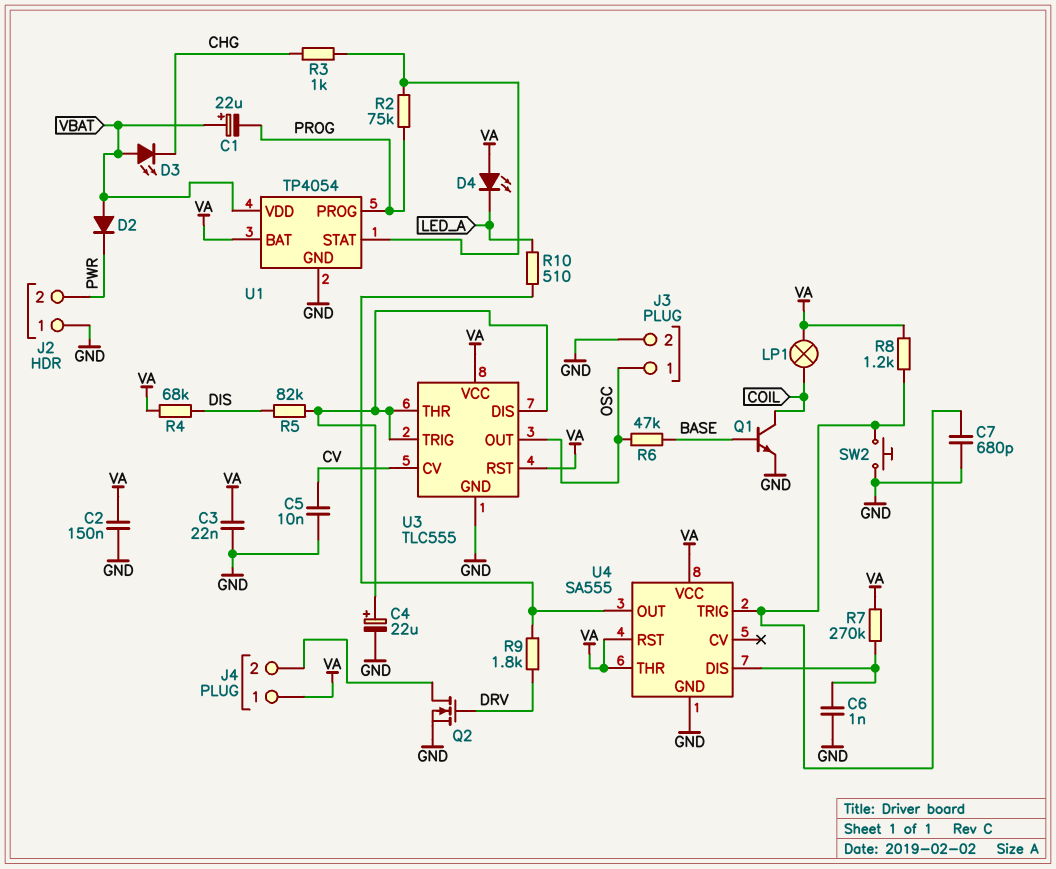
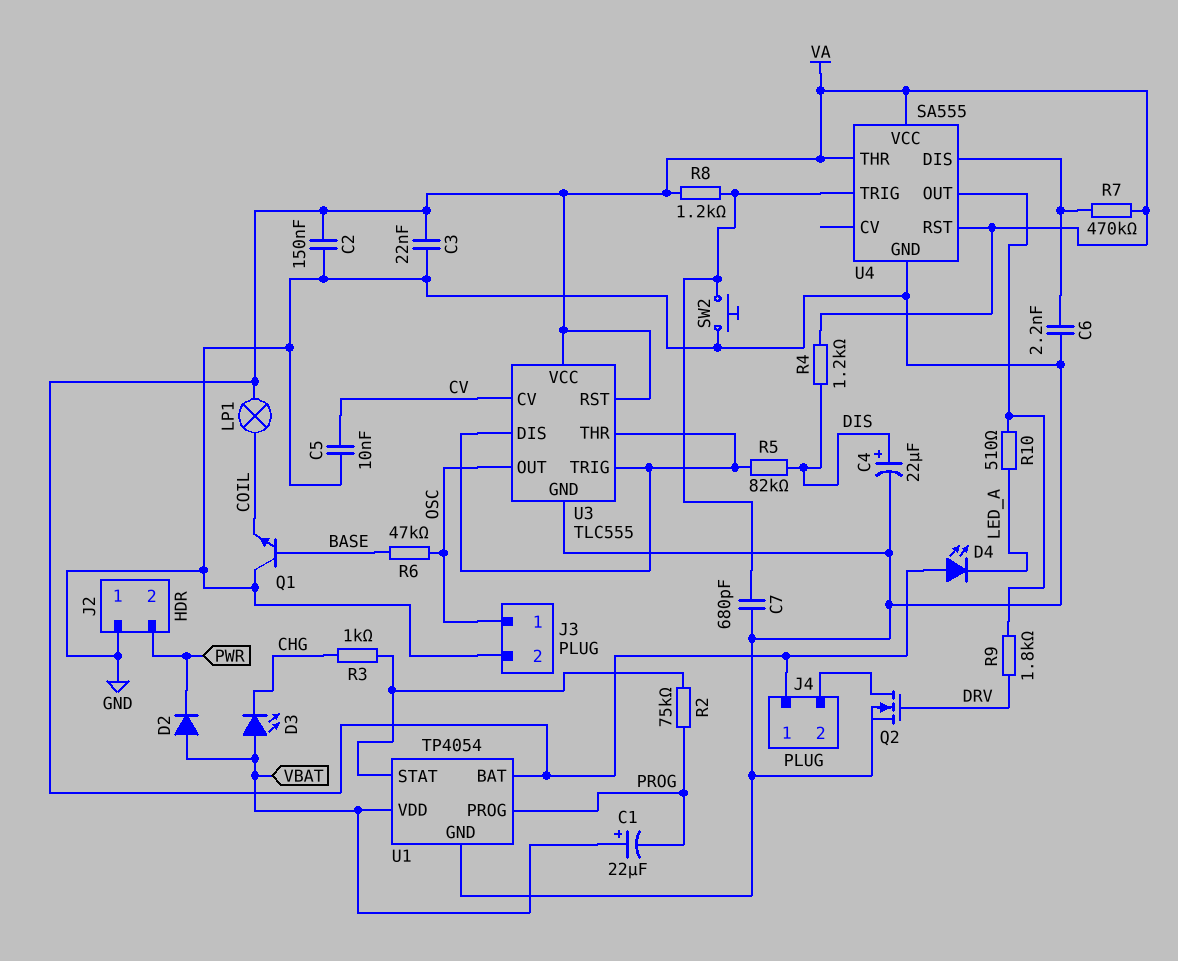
C4: 22uF (plus U3/DIS, minus GND) -> 22uF (plus DIS, minus GND)
C6: 1nF (GND, U4/DIS) -> 2.2nF (GND, U4/DIS)
Q1: NPN (B BASE, C COIL, E GND) -> NPN (B BASE, C GND, E COIL)
R4: 68k (DIS, VA) -> 1.2k (DIS, VA)
R7: 270k (U4/DIS, VA) -> 470k (U4/DIS, VA)

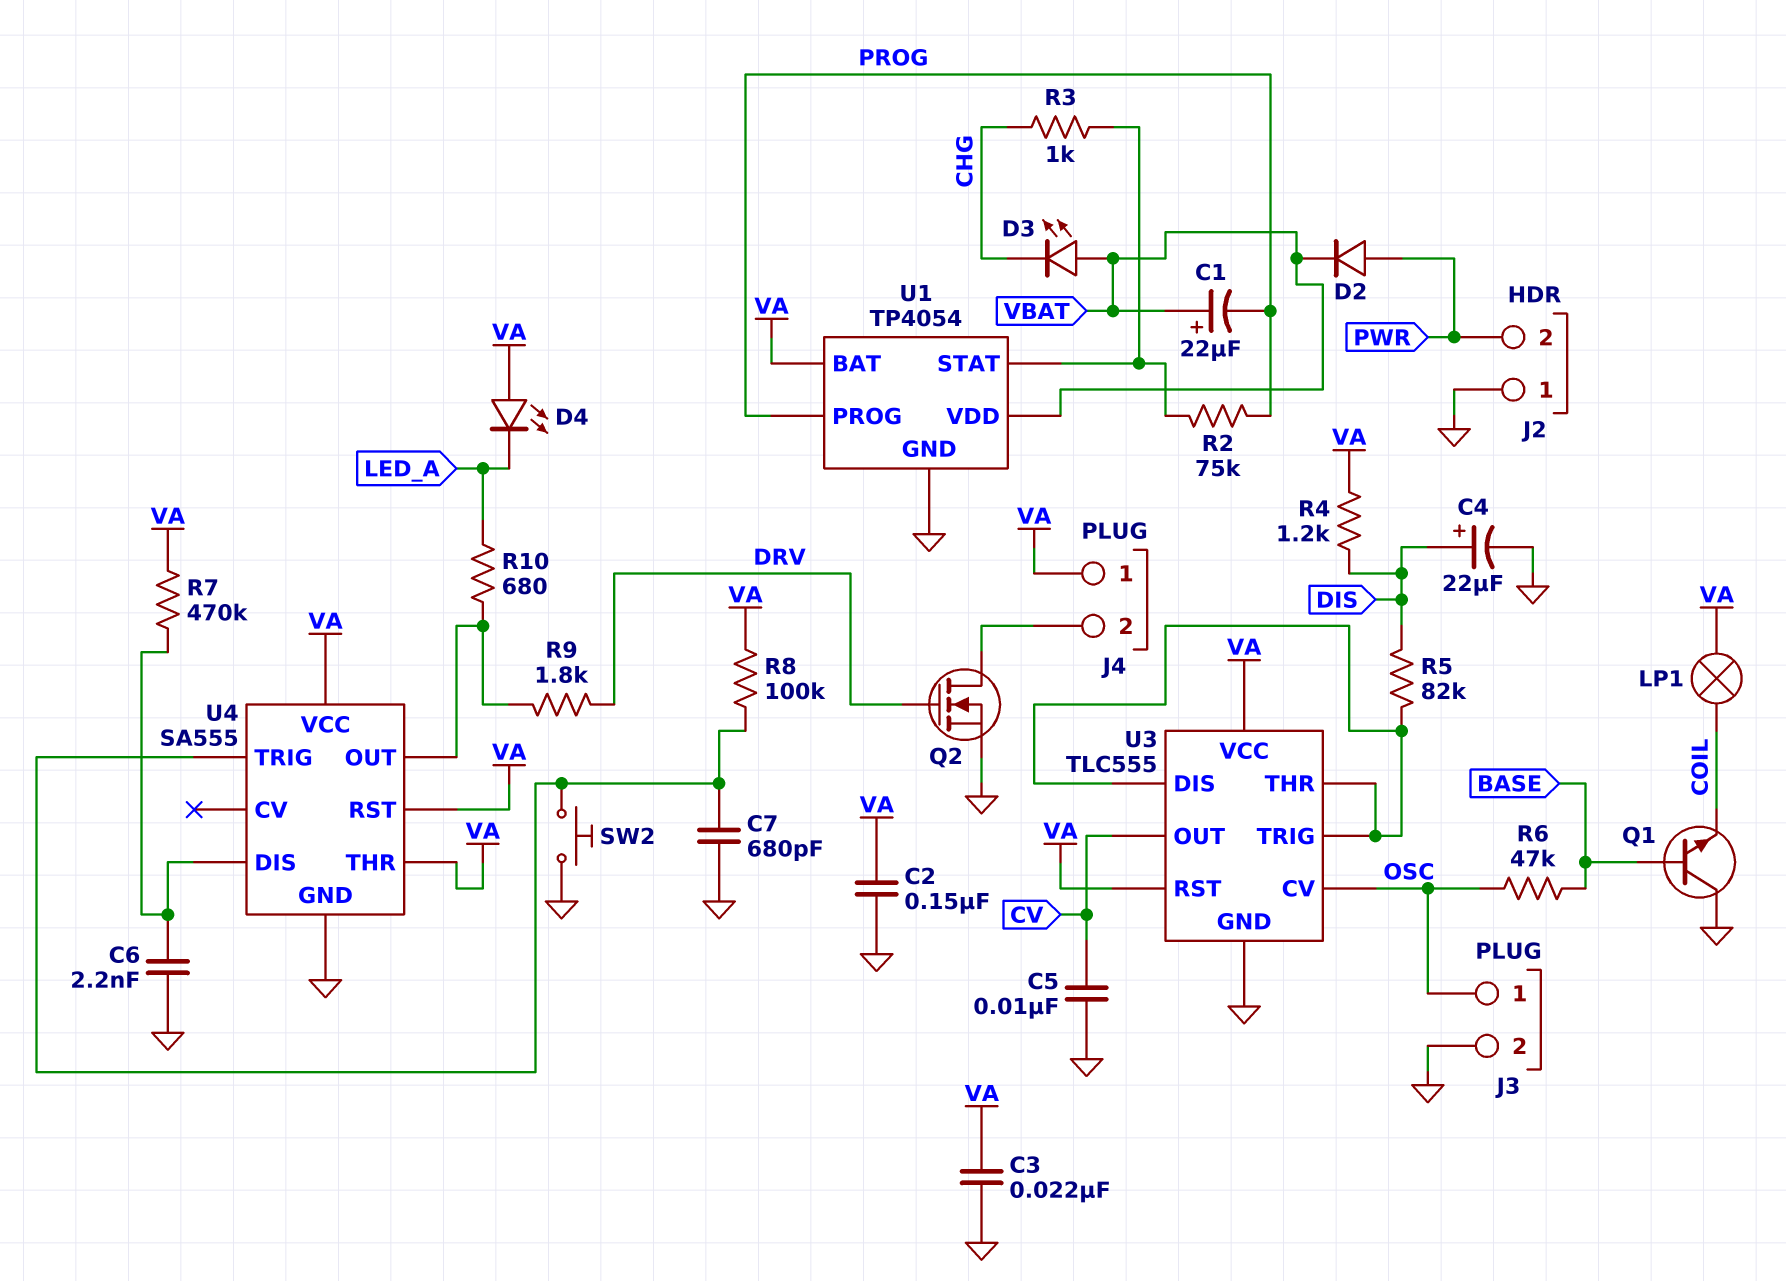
D2: diode (A VBAT, K PWR) -> diode (A PWR, K VBAT)
R8: 1.2k (U4/TRIG, VA) -> 100k (U4/TRIG, VA)
R10: 510 (LED_A, U4/OUT) -> 680 (LED_A, U4/OUT)
U3 pin CV: CV -> OSC
U3 pin OUT: OSC -> CV

